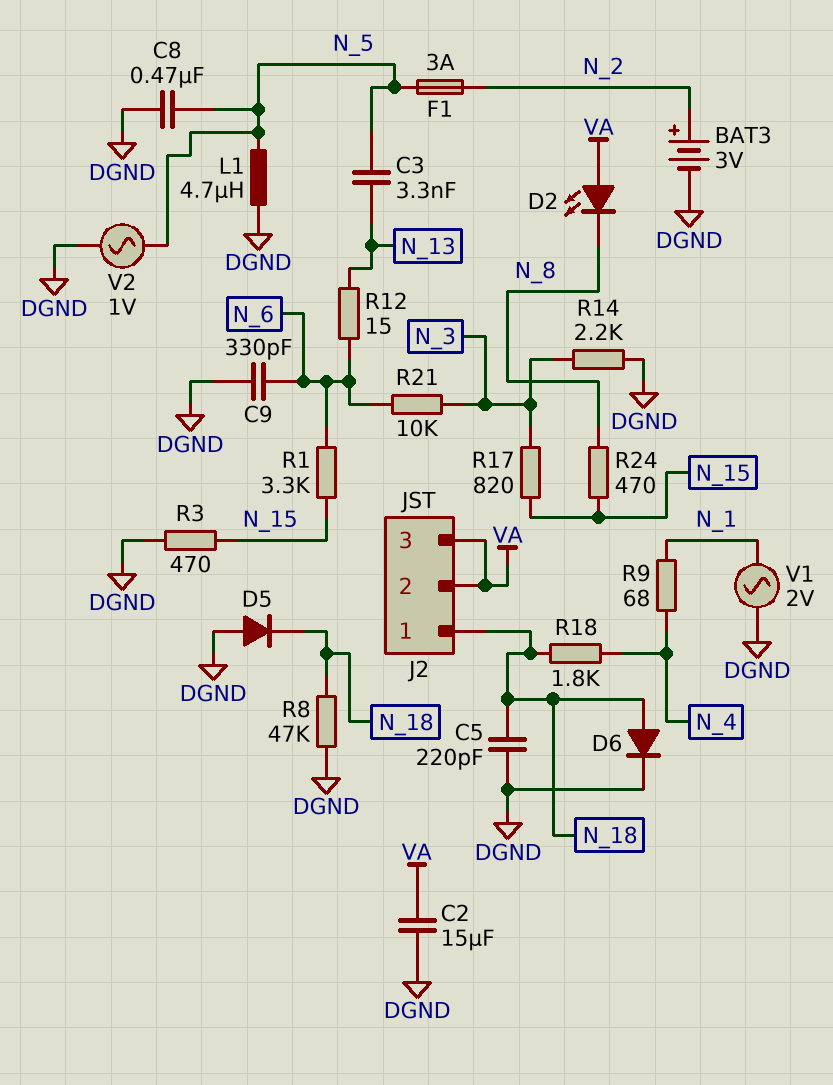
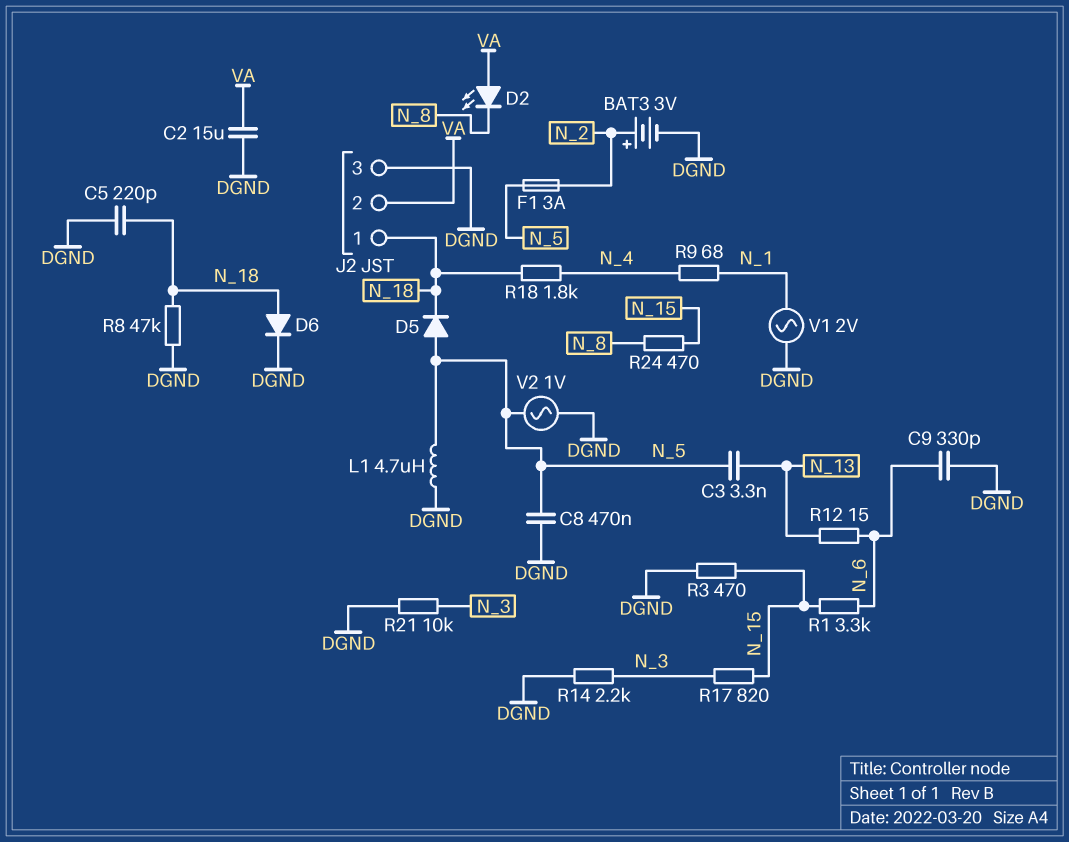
D5: diode (A DGND, K N_18) -> diode (A N_5, K N_18)
J2 pin 3: VA -> DGND
R21: 10k (N_3, N_6) -> 10k (DGND, N_3)

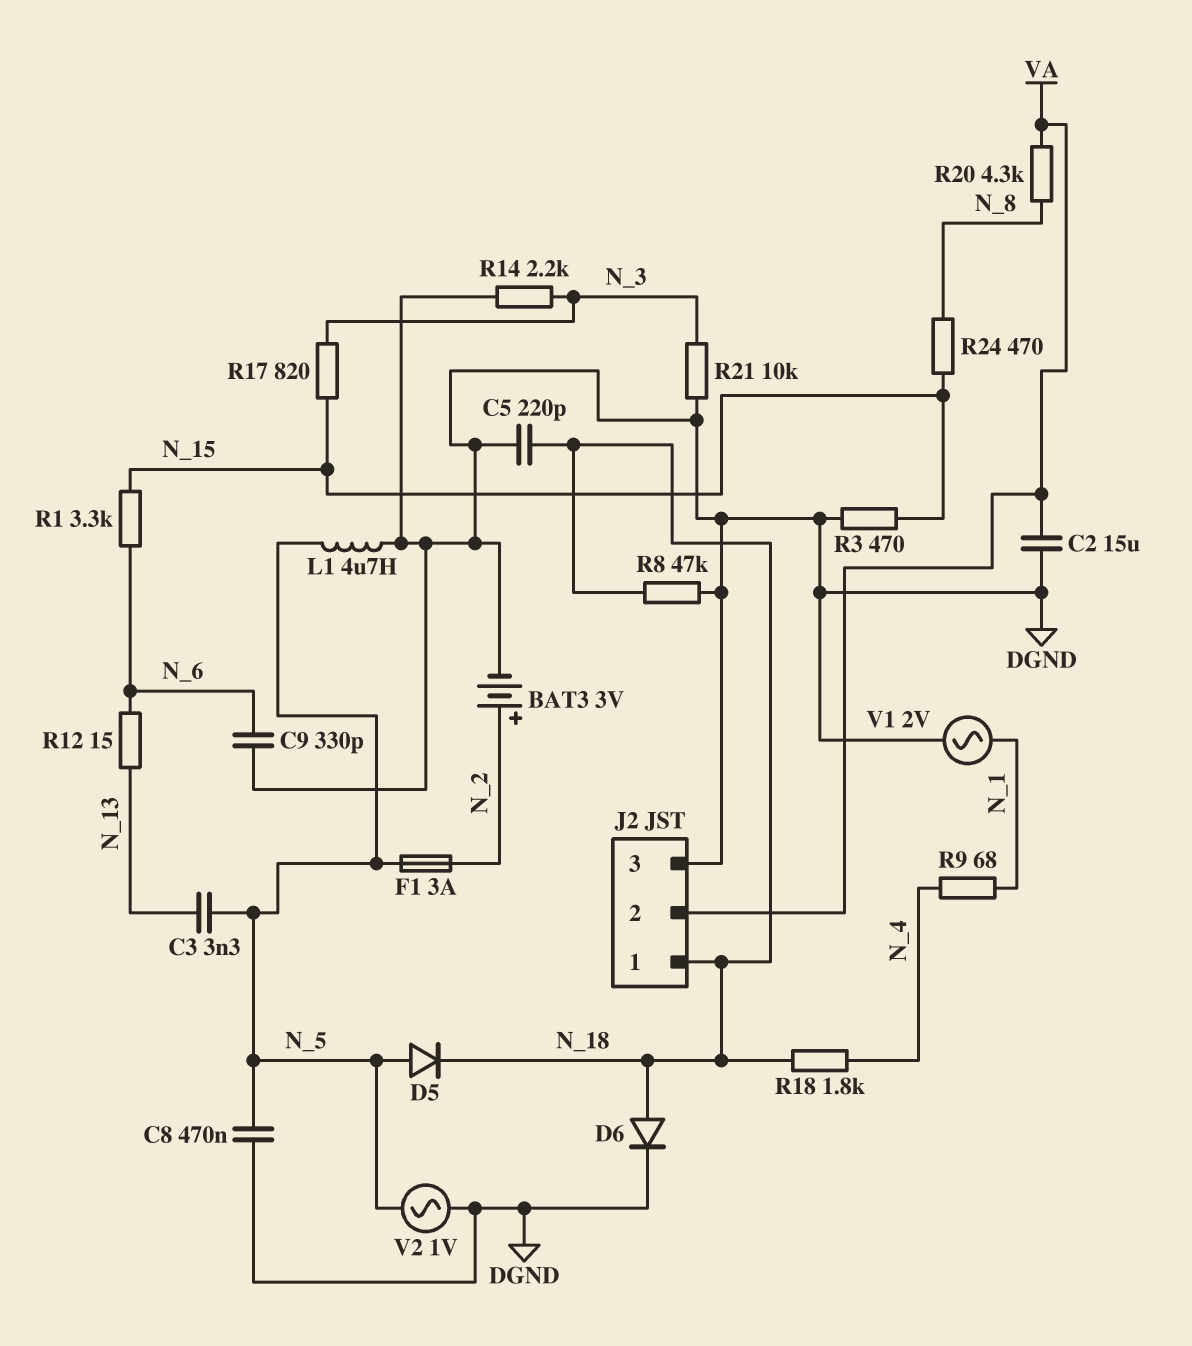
D2: LED (A VA, K N_8) -> none
R20: none -> 4.3k (N_8, VA)

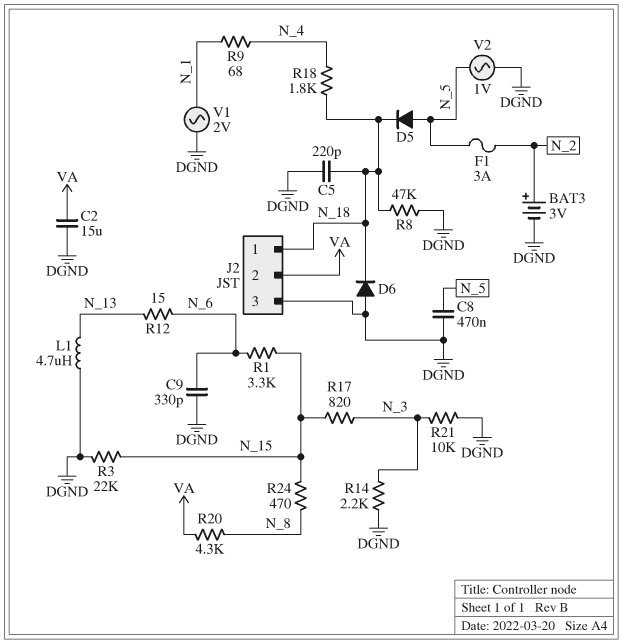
C3: 3.3nF (N_5, N_13) -> none
D6: diode (A N_18, K DGND) -> diode (A DGND, K N_18)
L1: 4.7uH (DGND, N_5) -> 4.7uH (DGND, N_13)
R3: 470 (DGND, N_15) -> 22k (DGND, N_15)

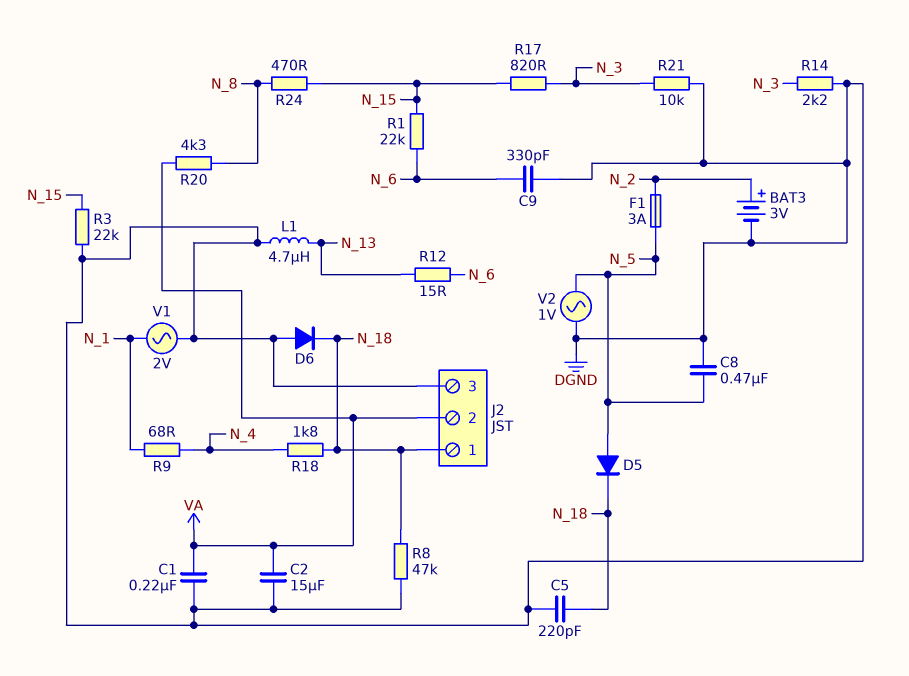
C1: none -> 220nF (DGND, VA)
R1: 3.3k (N_6, N_15) -> 22k (N_6, N_15)

